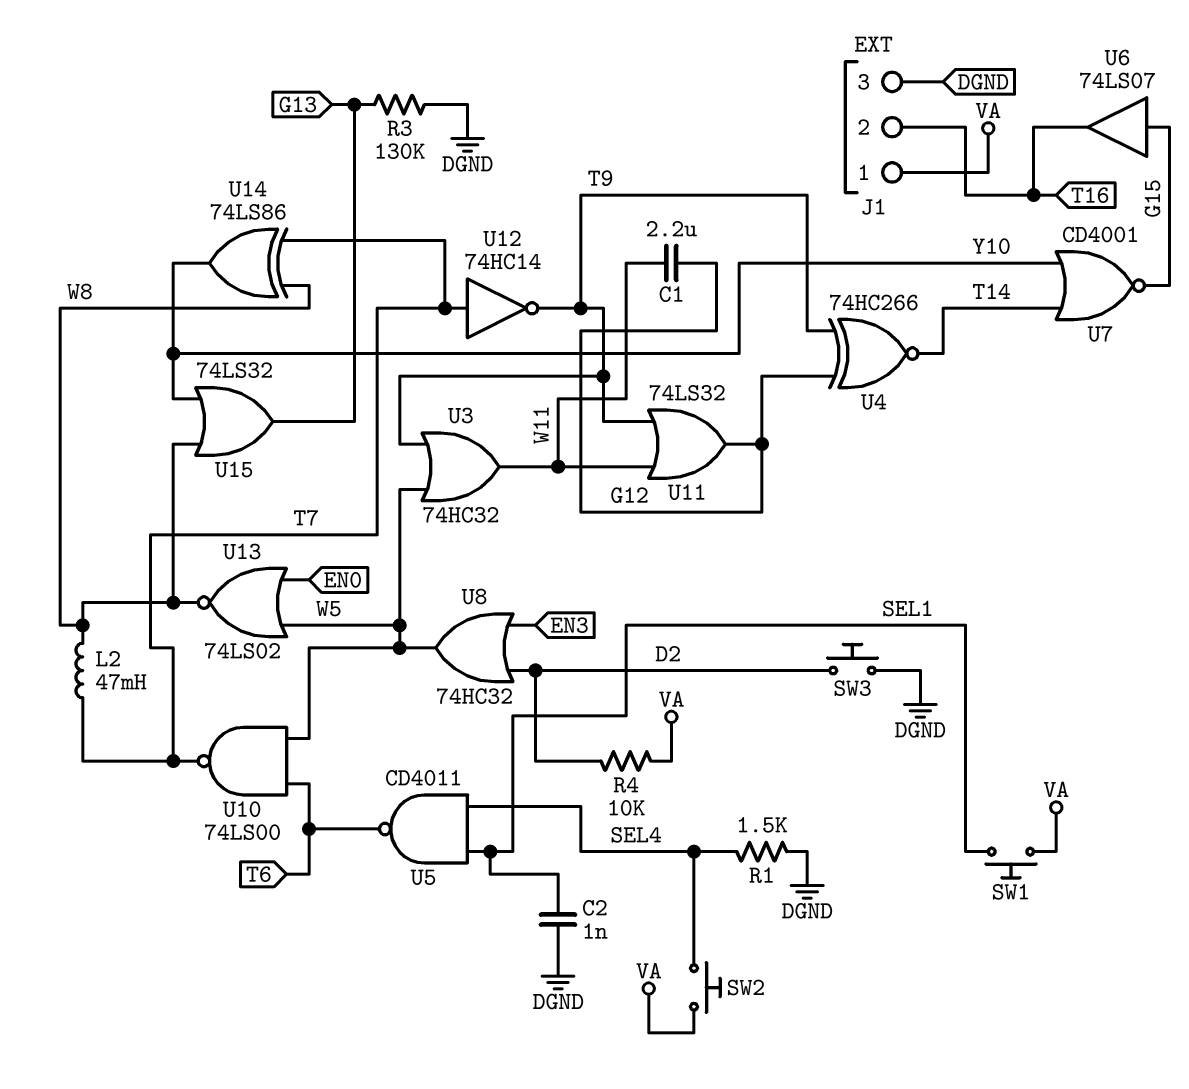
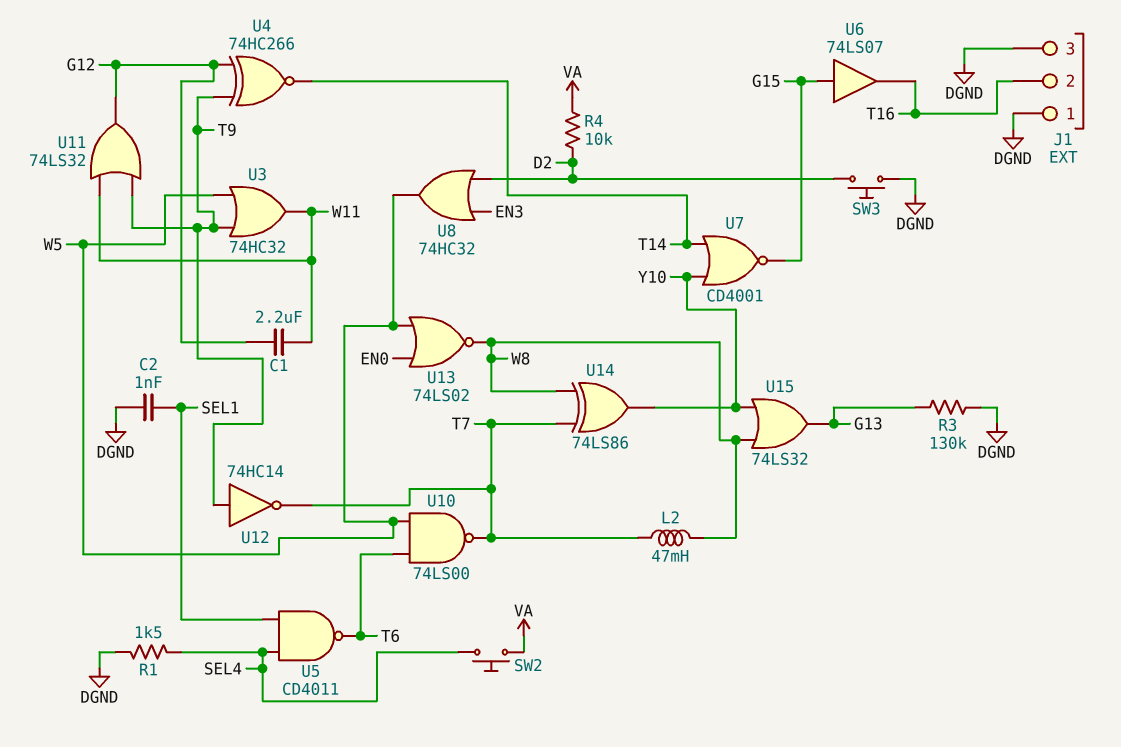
J1 pin 1: VA -> DGND
SW1: button (SEL1, VA) -> none
U12: NOT 74HC14 (in T7, out T9) -> NOT 74HC14 (in T9, out T7)

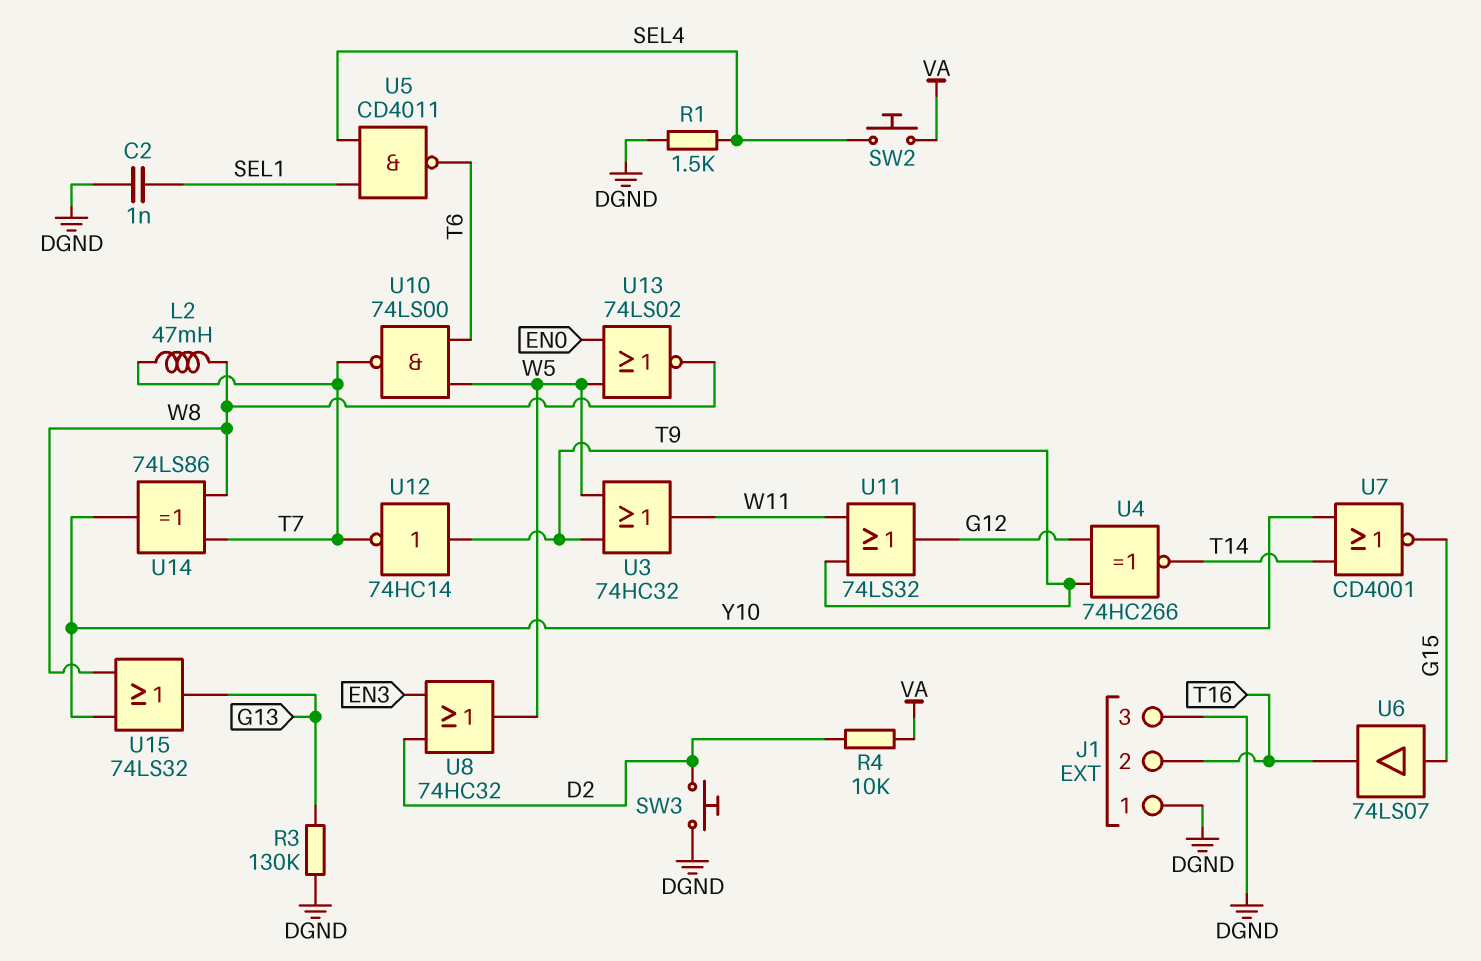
C1: 2.2uF (G12, W11) -> none

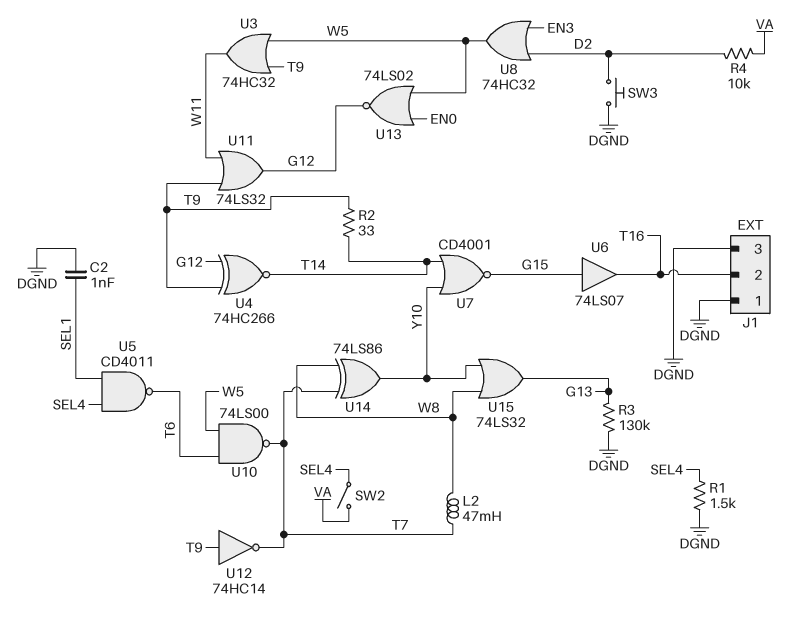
R2: none -> 33 (T9, T14)
SW2: button (SEL4, VA) -> switch (SEL4, VA)
U13: NOR 74LS02 (in EN0, in W5, out W8) -> NOR 74LS02 (in EN0, in W5, out G12)

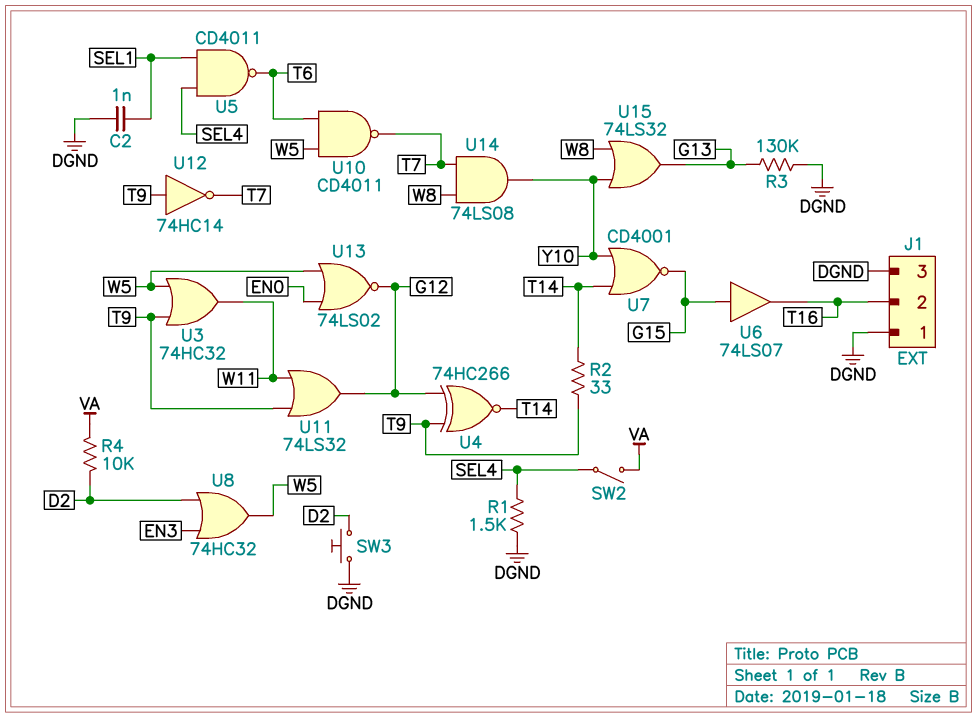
L2: 47mH (T7, W8) -> none
U10: NAND 74LS00 (in T6, in W5, out T7) -> NAND CD4011 (in T6, in W5, out T7)
U14: XOR 74LS86 (in T7, in W8, out Y10) -> AND 74LS08 (in T7, in W8, out Y10)

